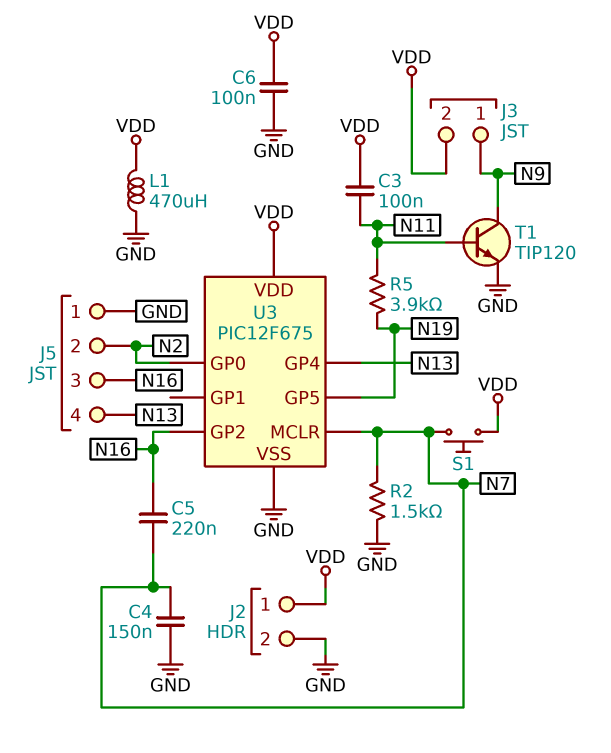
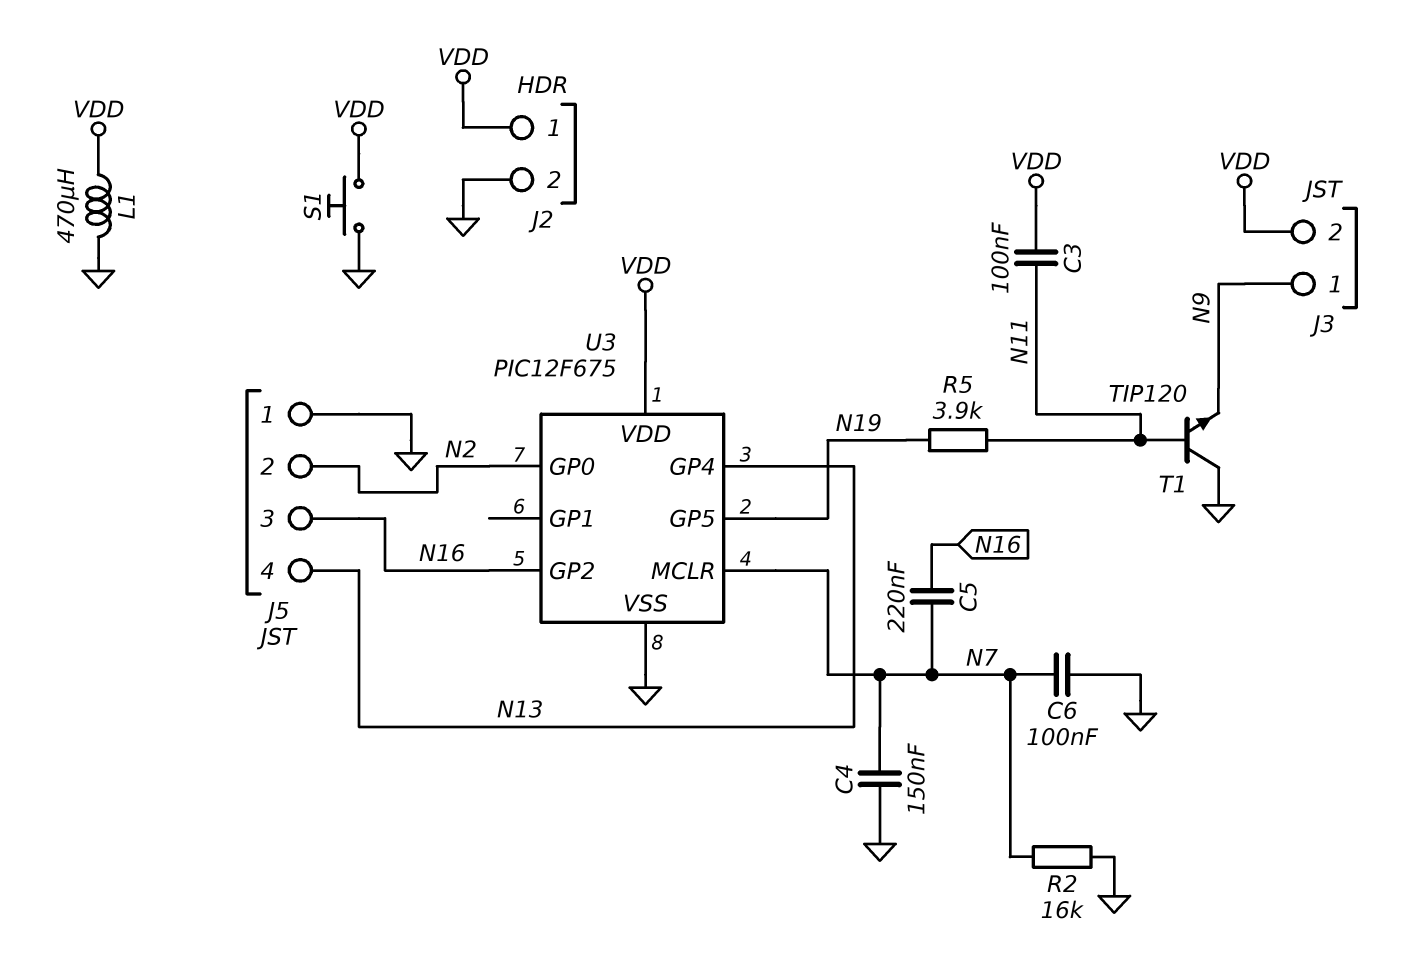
C6: 100nF (GND, VDD) -> 100nF (GND, N7)
R2: 1.5k (GND, N7) -> 16k (GND, N7)
S1: button (N7, VDD) -> button (GND, VDD)
T1: NPN TIP120 (B N11, C N9, E GND) -> NPN TIP120 (B N11, C GND, E N9)

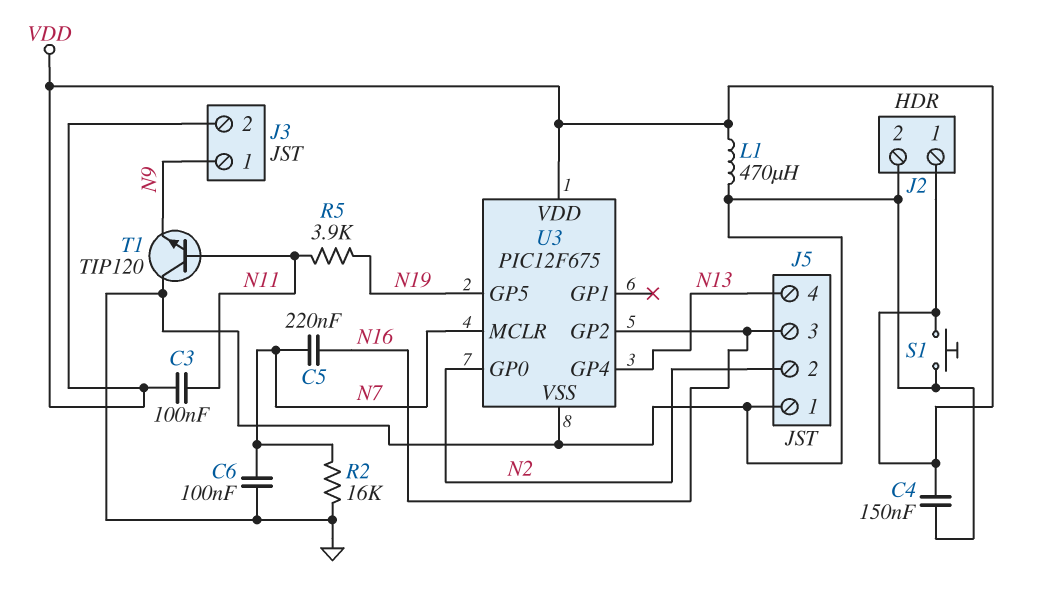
C4: 150nF (GND, N7) -> 150nF (GND, VDD)

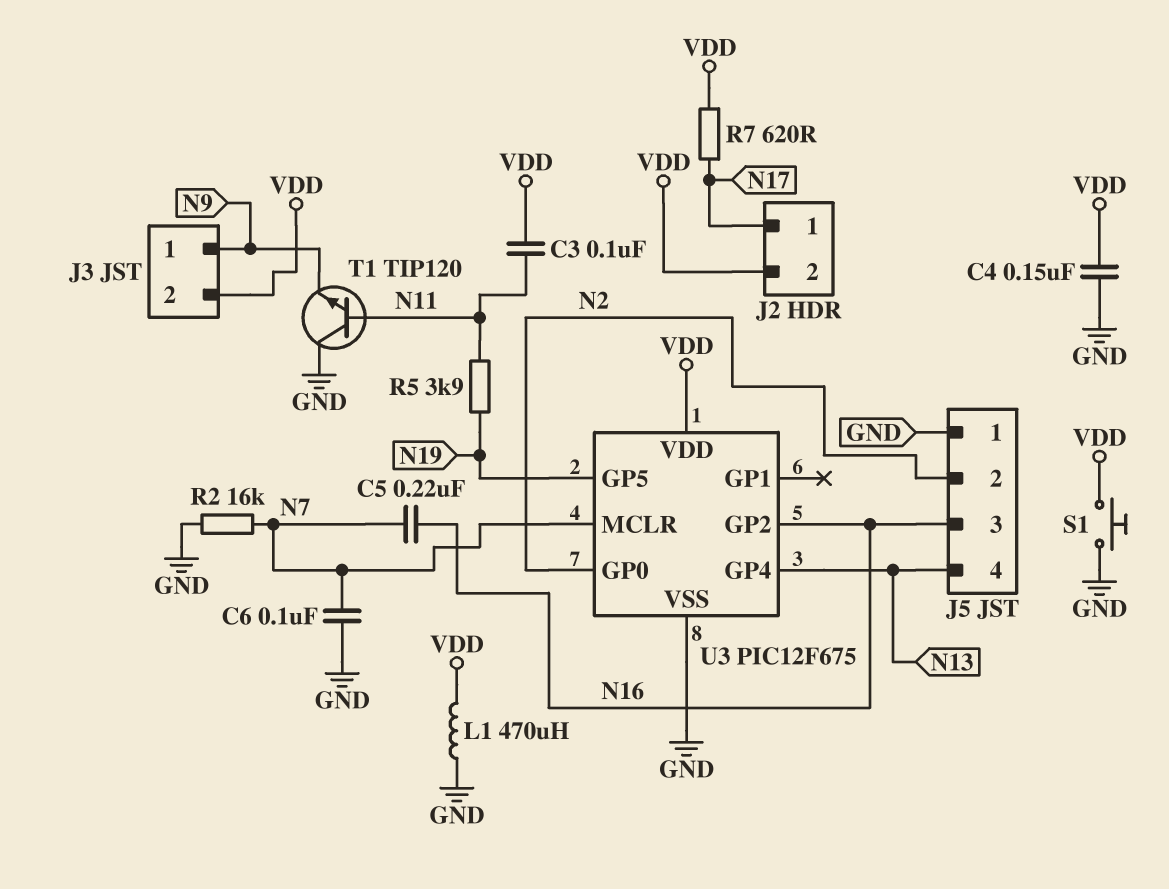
J2 pin 1: VDD -> N17
J2 pin 2: GND -> VDD
R7: none -> 620 (N17, VDD)

